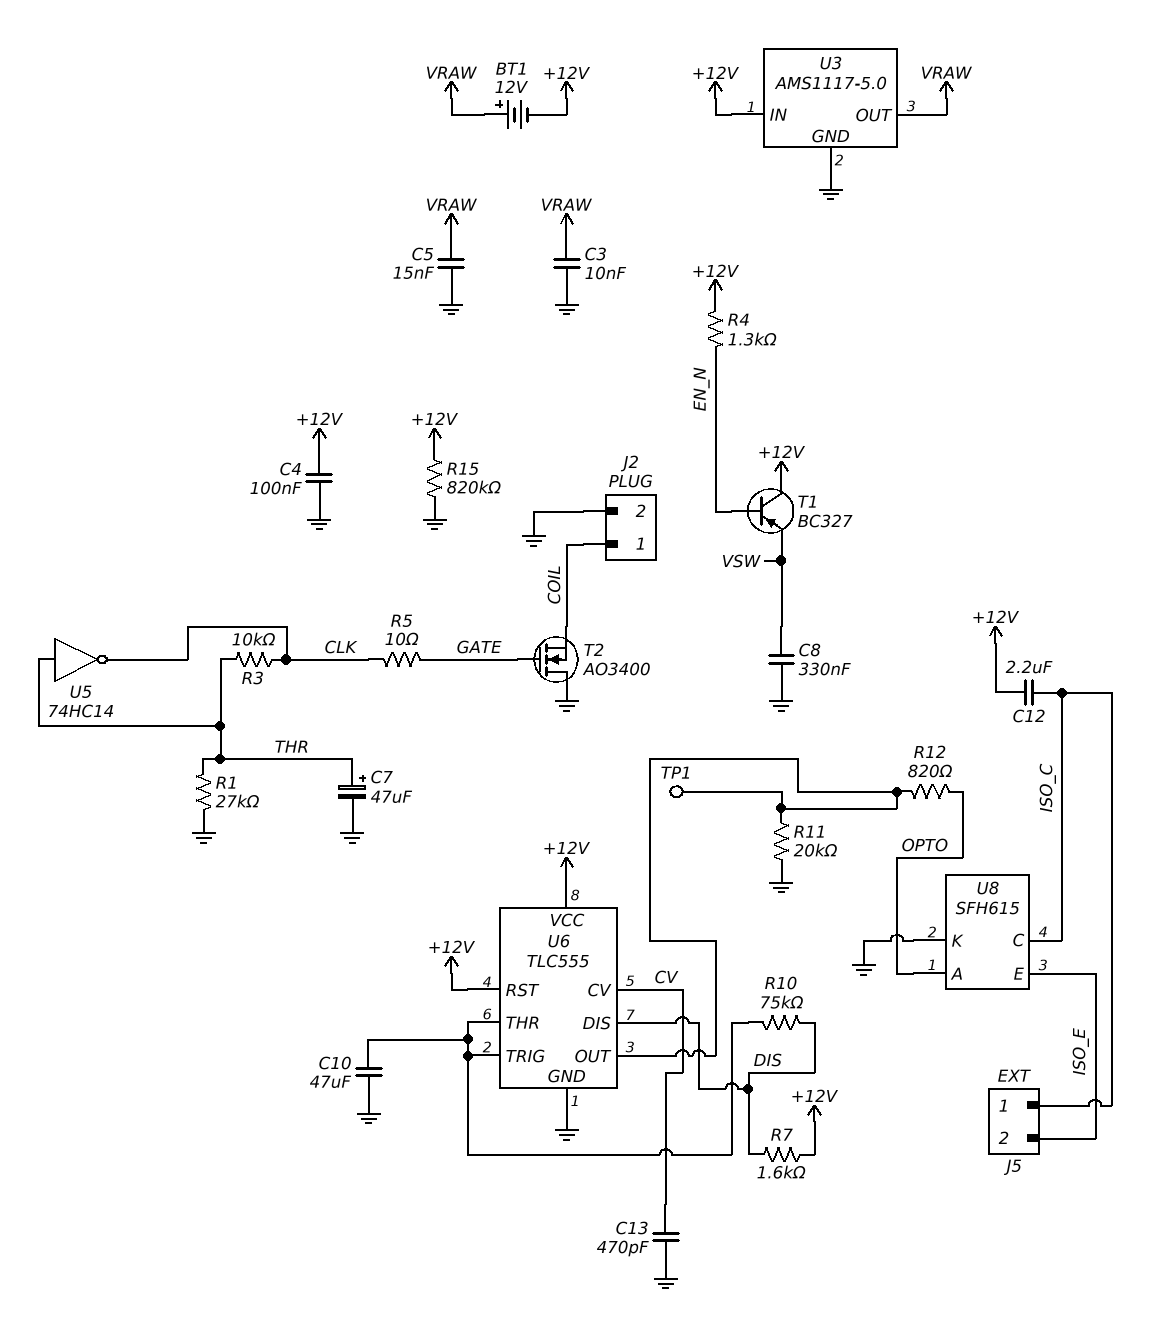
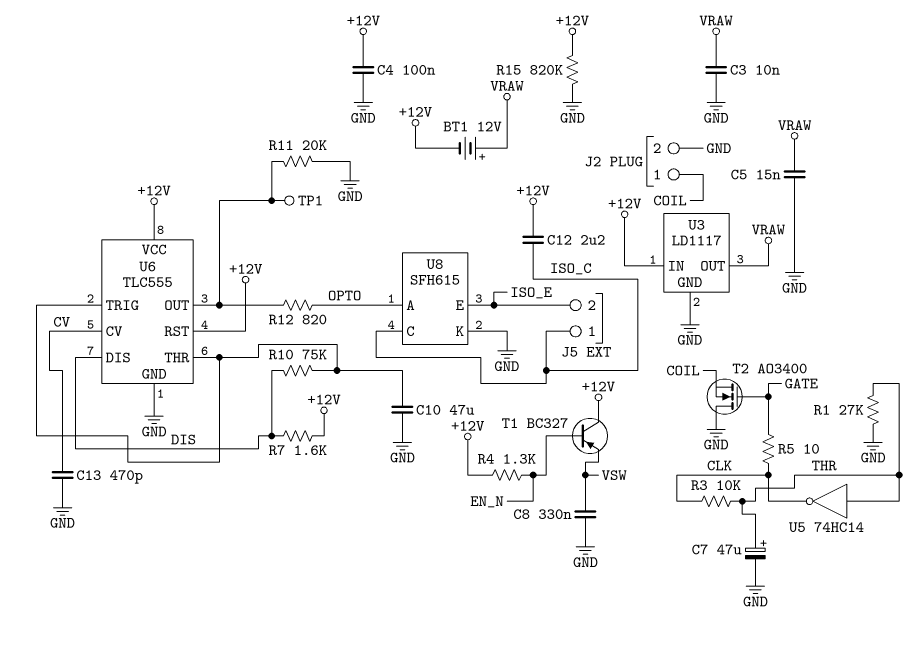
U3: AMS1117-5.0 -> LD1117

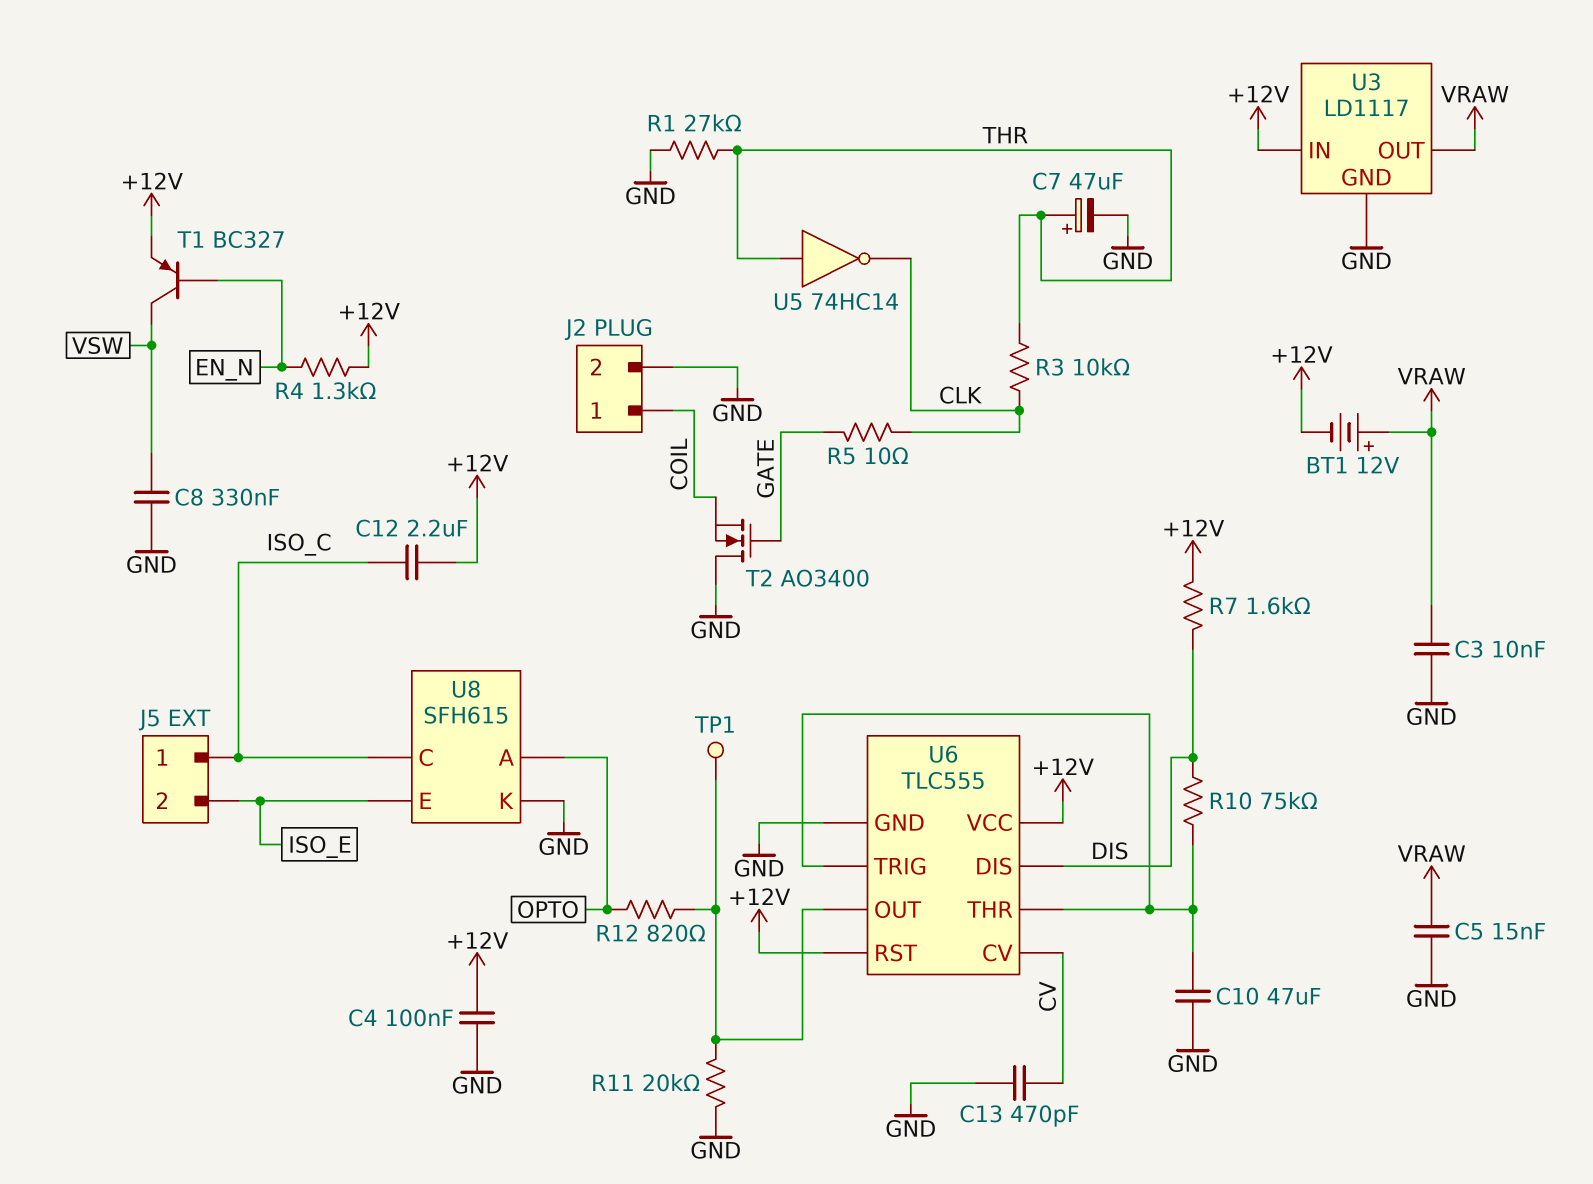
R15: 820k (+12V, GND) -> none
T1: PNP BC327 (B EN_N, C +12V, E VSW) -> PNP BC327 (B EN_N, C VSW, E +12V)

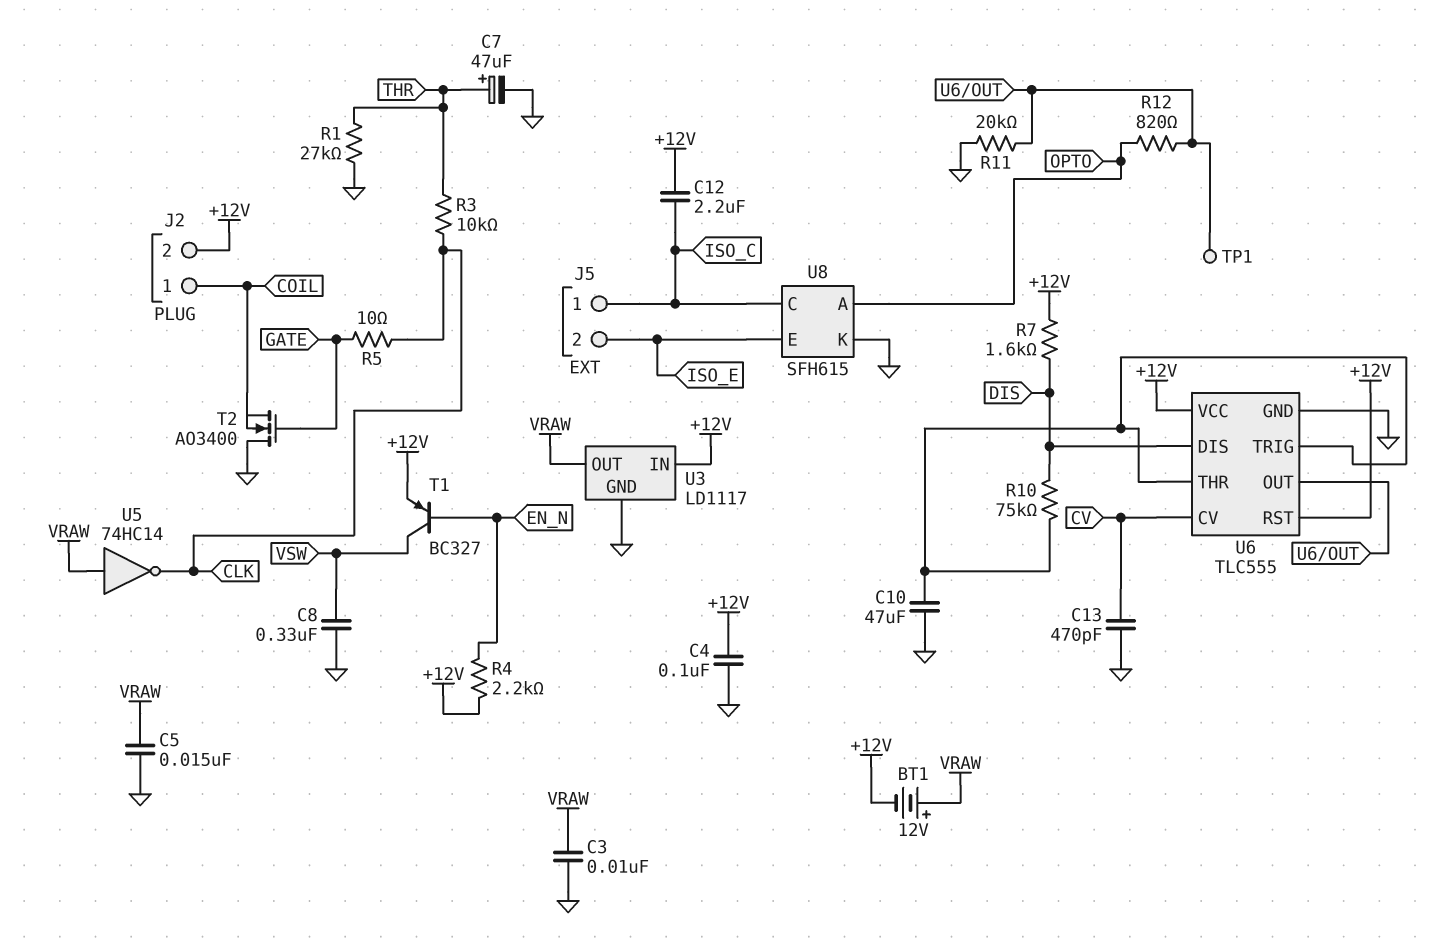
J2 pin 2: GND -> +12V
R4: 1.3k (+12V, EN_N) -> 2.2k (+12V, EN_N)
U5: NOT 74HC14 (in THR, out CLK) -> NOT 74HC14 (in VRAW, out CLK)

